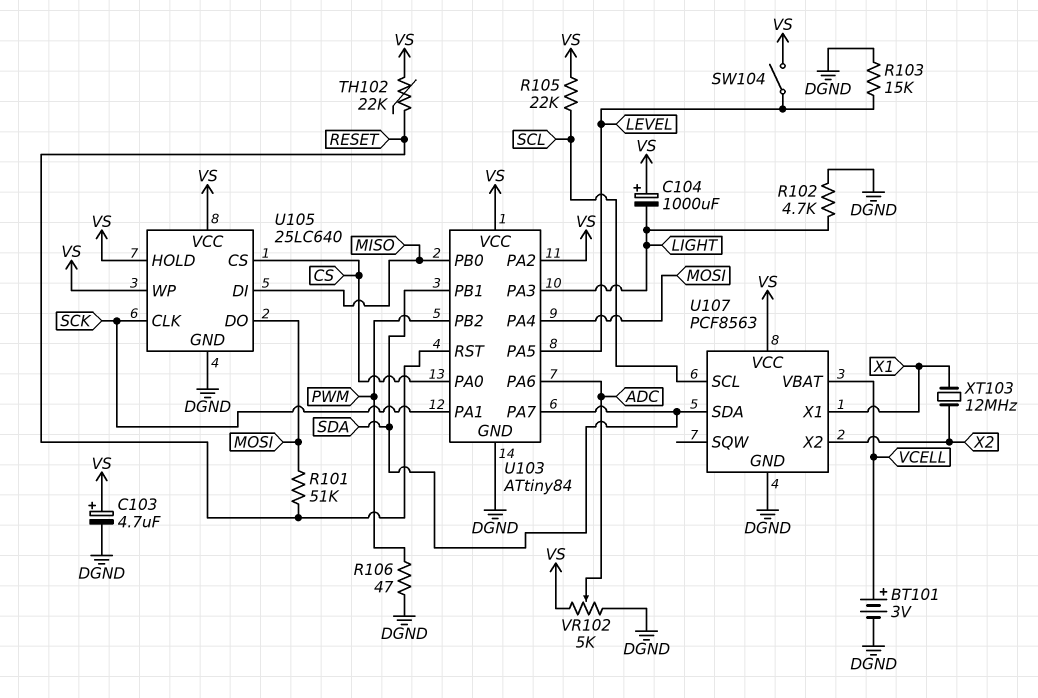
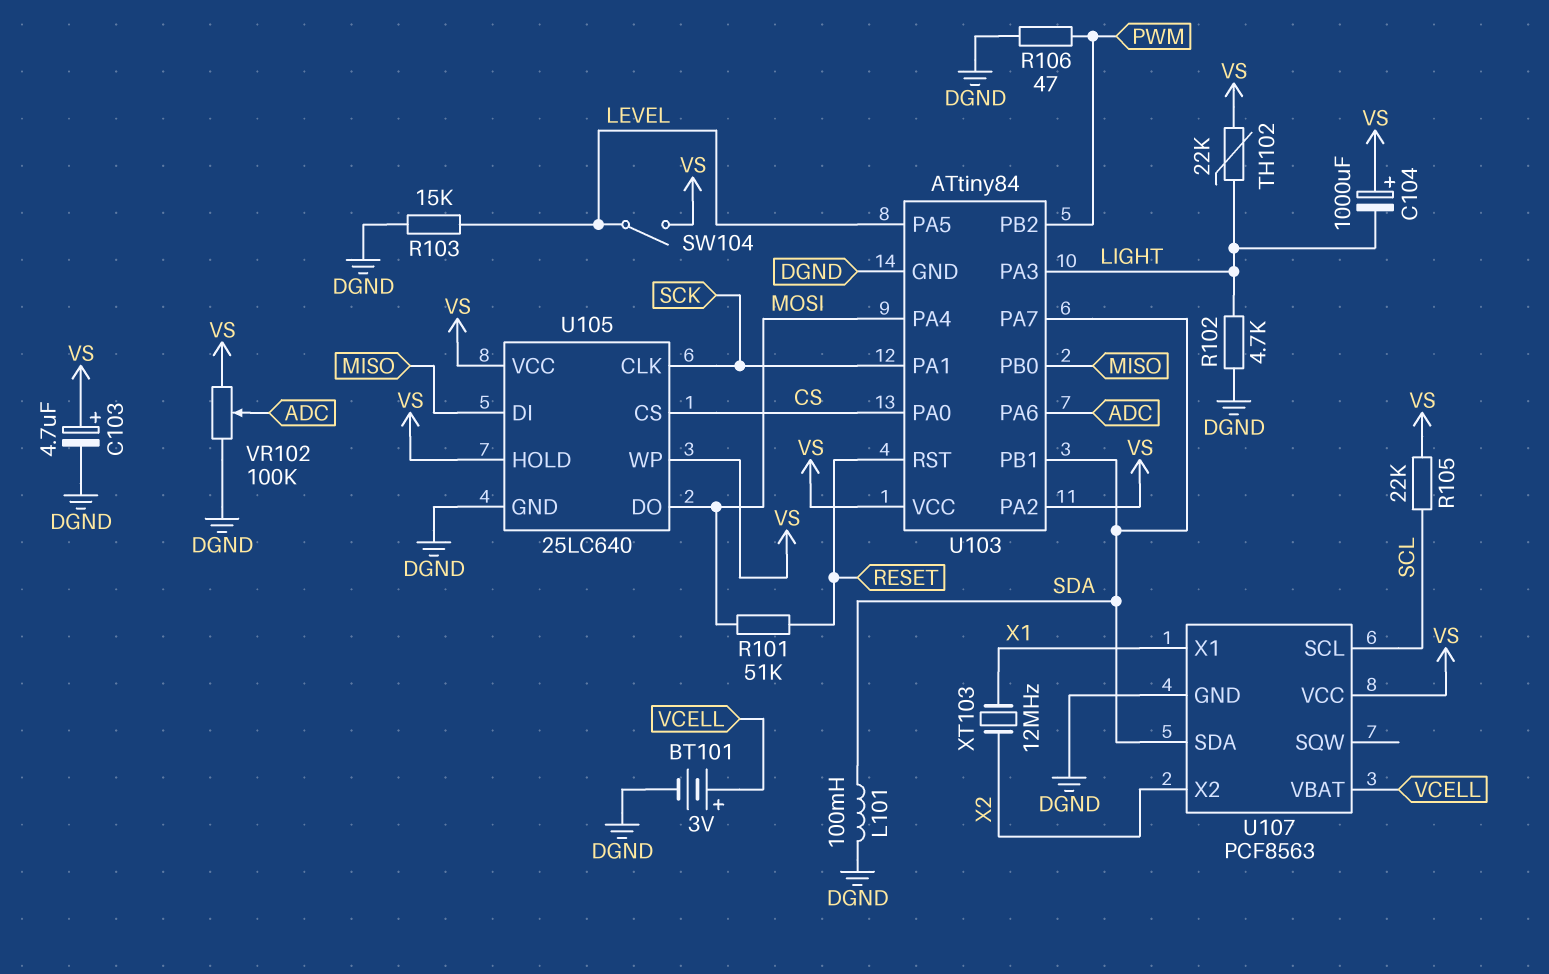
L101: none -> 100mH (DGND, SDA)
TH102: 22k (RESET, VS) -> 22k (LIGHT, VS)
VR102: 5k (DGND, VS, wiper ADC) -> 100k (DGND, VS, wiper ADC)

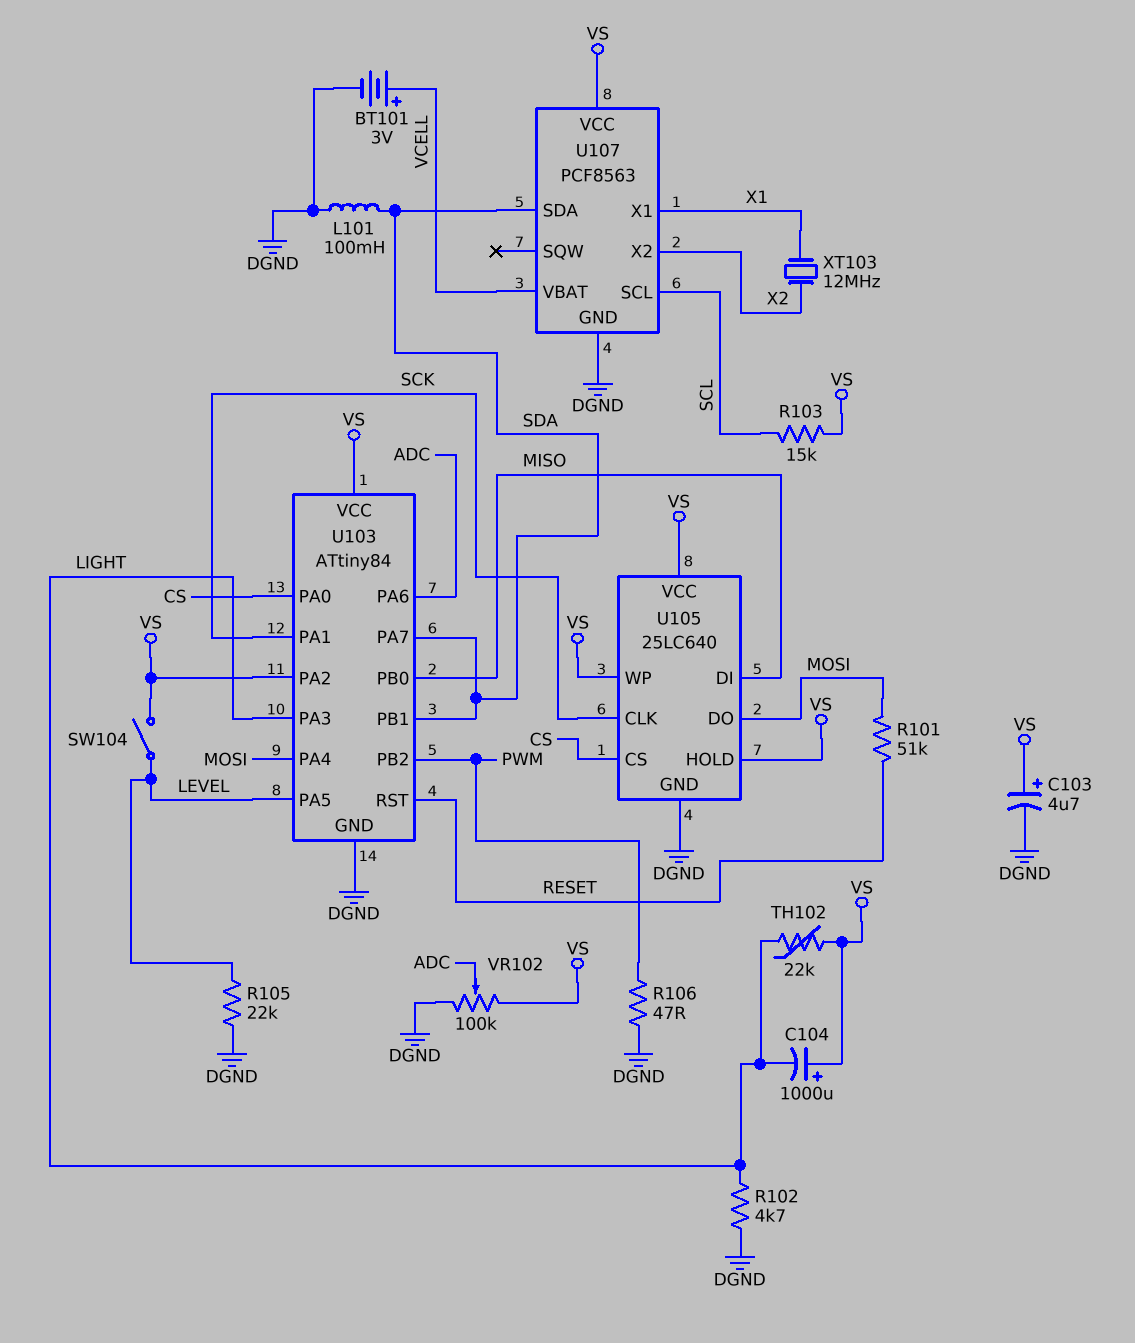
R103: 15k (DGND, LEVEL) -> 15k (SCL, VS)
R105: 22k (SCL, VS) -> 22k (DGND, LEVEL)

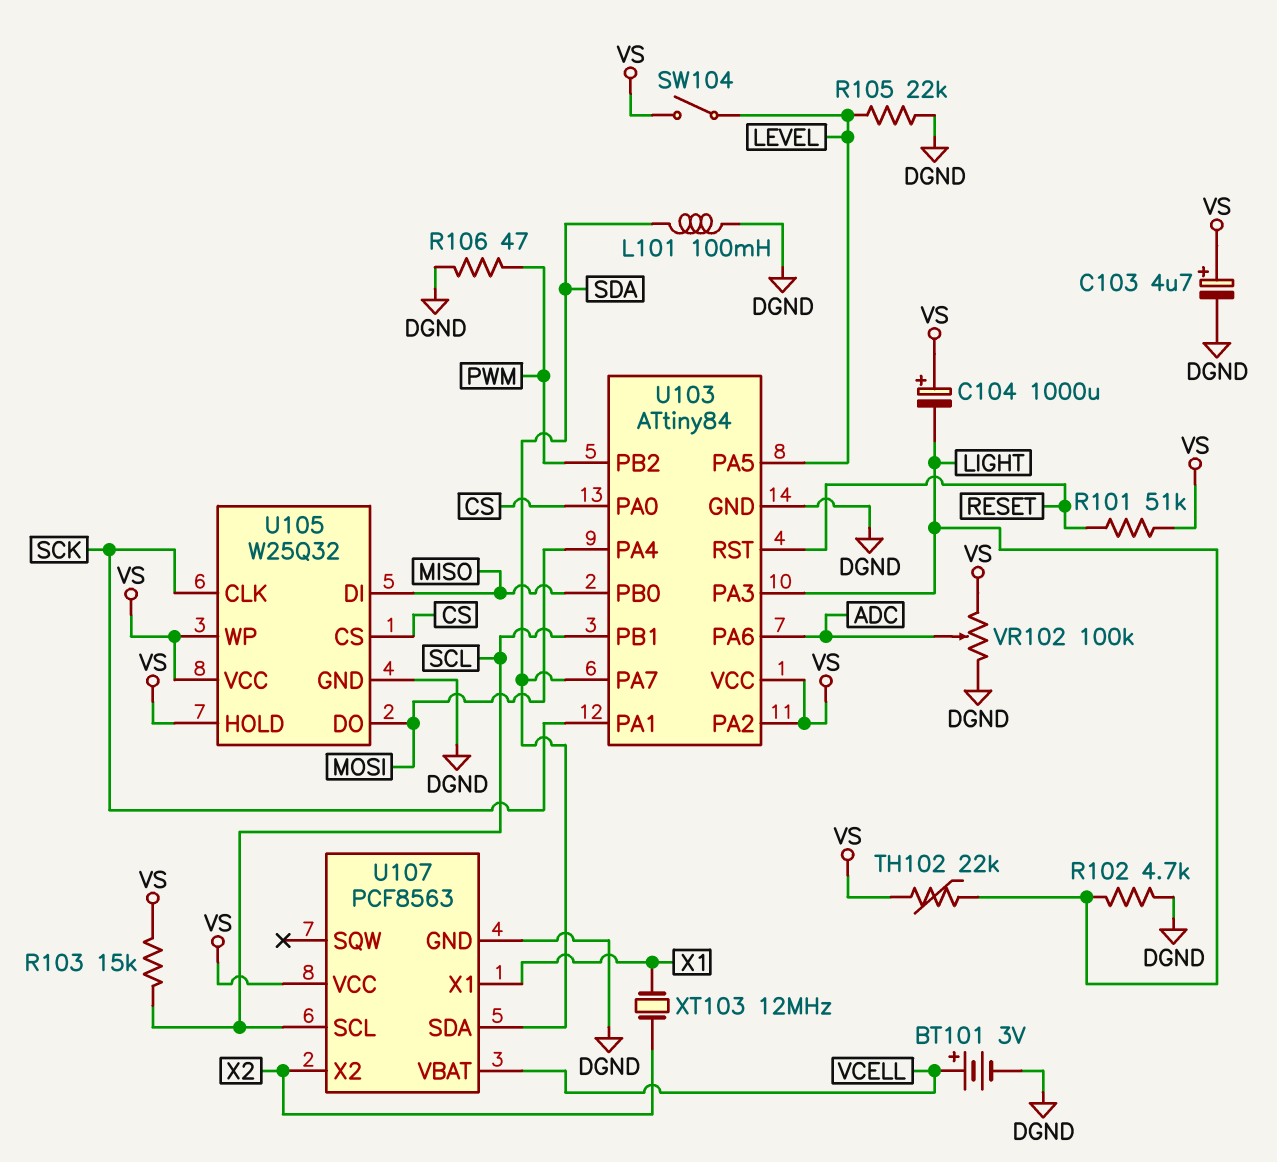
R101: 51k (MOSI, RESET) -> 51k (RESET, VS)
U103 pin PB1: SDA -> SCL
U105: 25LC640 -> W25Q32

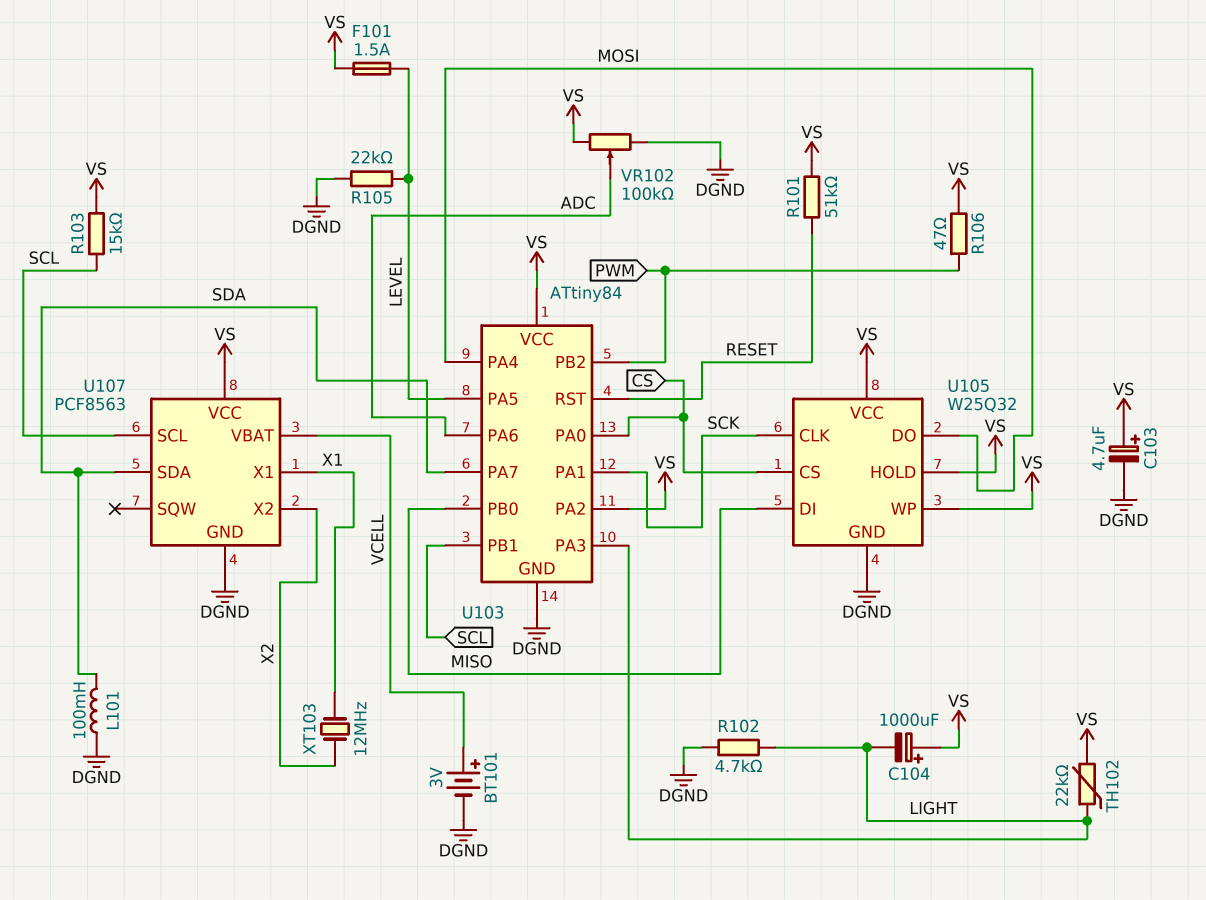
F101: none -> 1.5A (LEVEL, VS)
R106: 47 (DGND, PWM) -> 47 (PWM, VS)
SW104: switch (LEVEL, VS) -> none

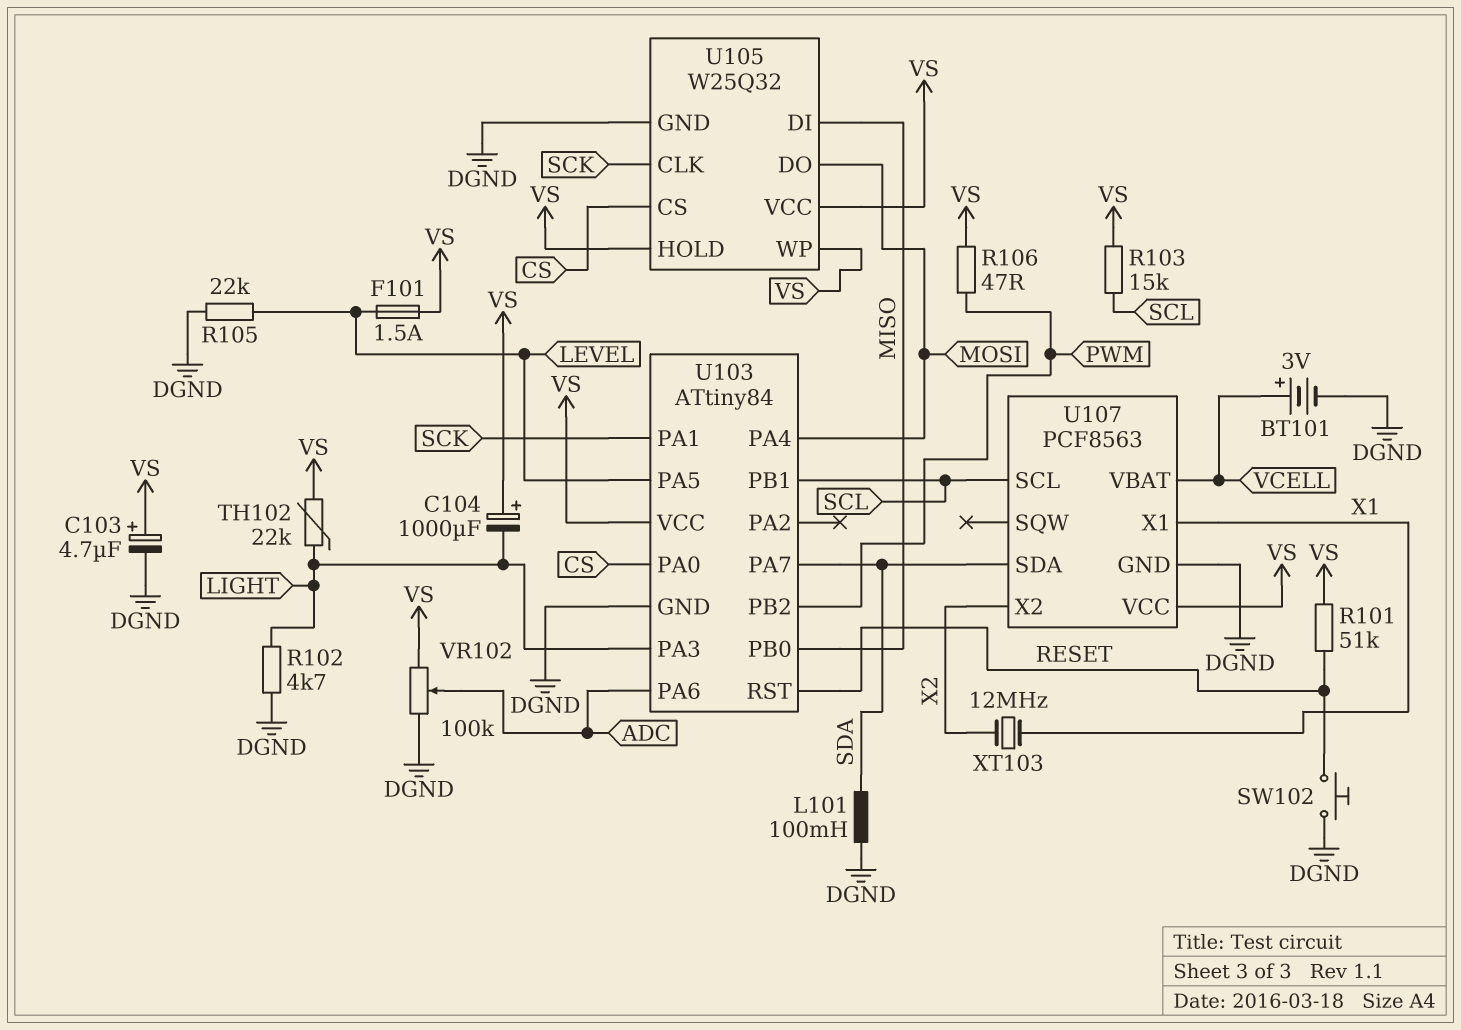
SW102: none -> button (DGND, RESET)
U103 pin PA2: VS -> none

